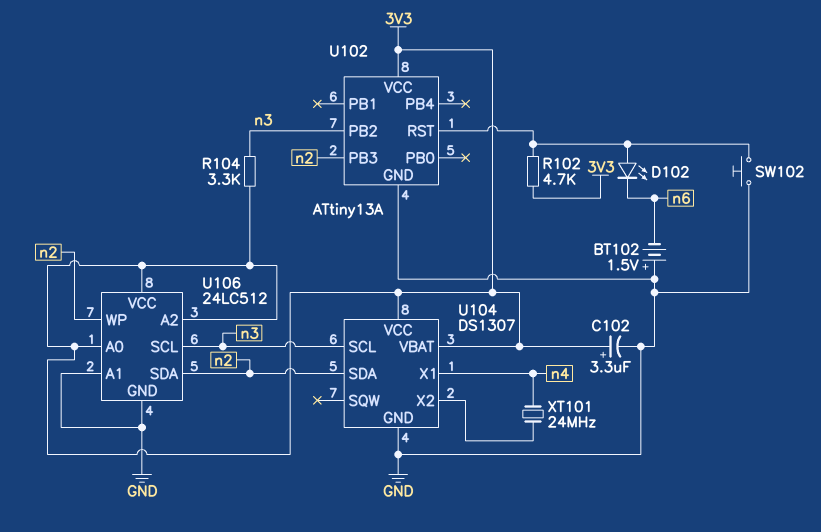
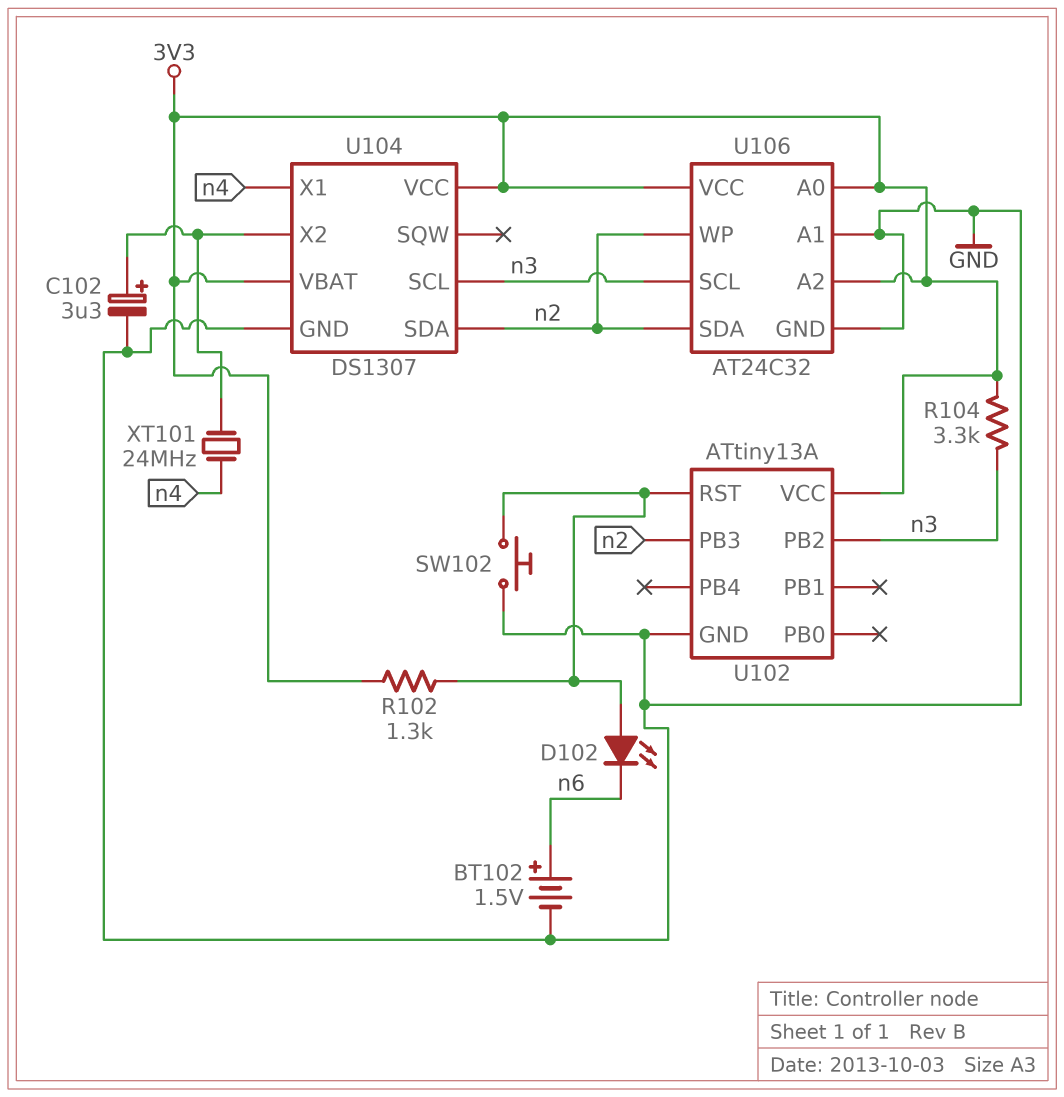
BT102: 1.5V (plus GND, minus n6) -> 1.5V (plus n6, minus GND)
C102: 3.3uF (plus 3V3, minus GND) -> 3.3uF (plus U104/X2, minus GND)
R102: 4.7k (3V3, U102/RST) -> 1.3k (3V3, U102/RST)
U106: 24LC512 -> AT24C32

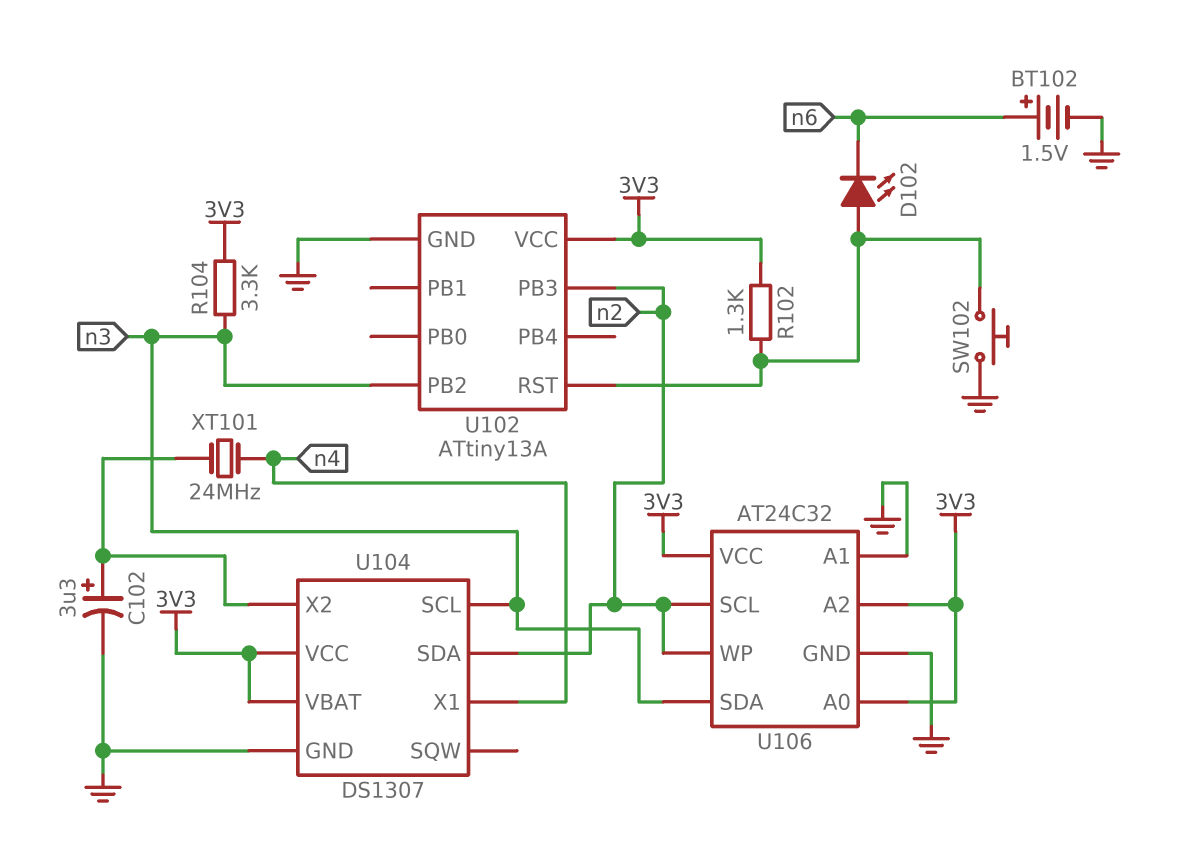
U106 pin SCL: n3 -> n2
U106 pin SDA: n2 -> n3

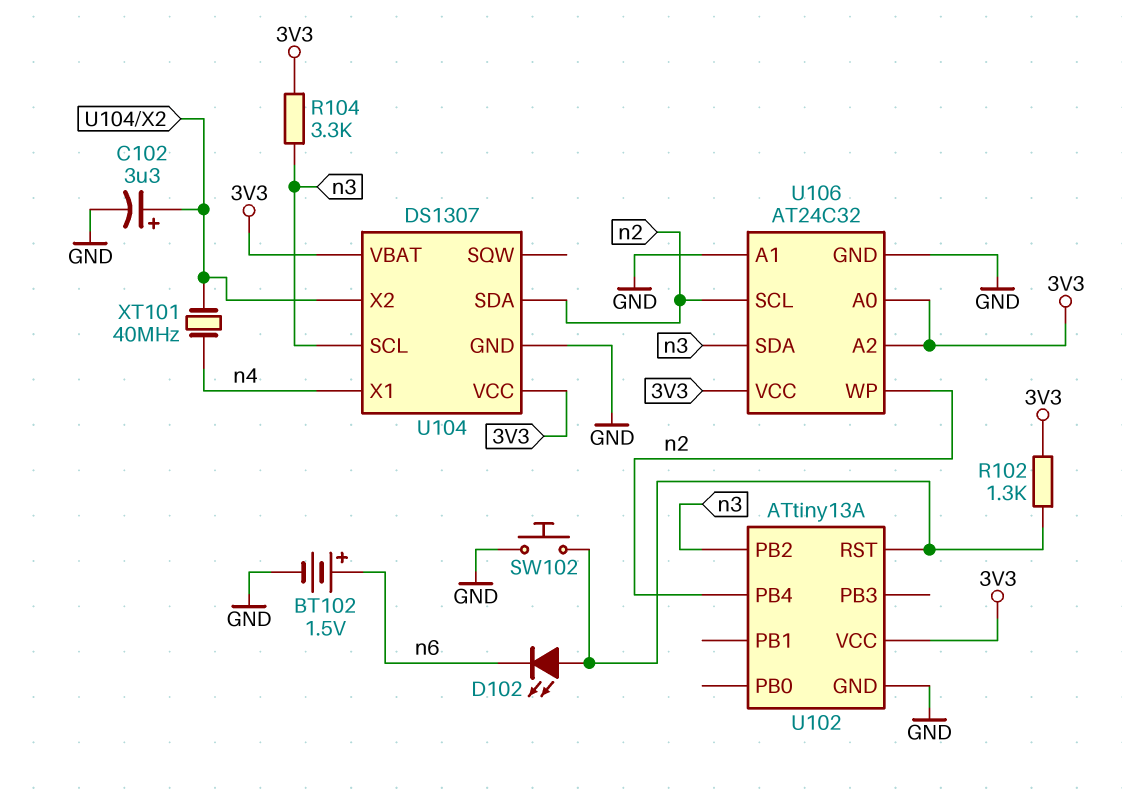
U102 pin PB3: n2 -> none
U102 pin PB4: none -> n2
XT101: 24MHz (U104/X2, n4) -> 40MHz (U104/X2, n4)

